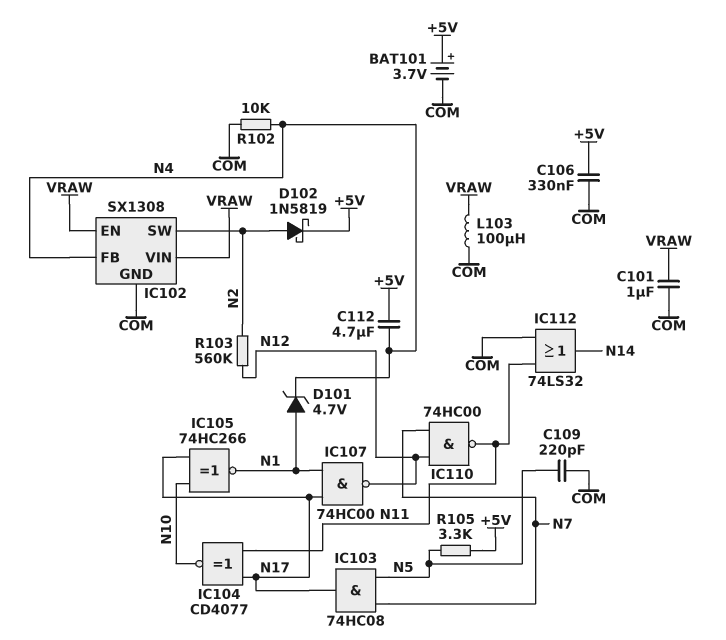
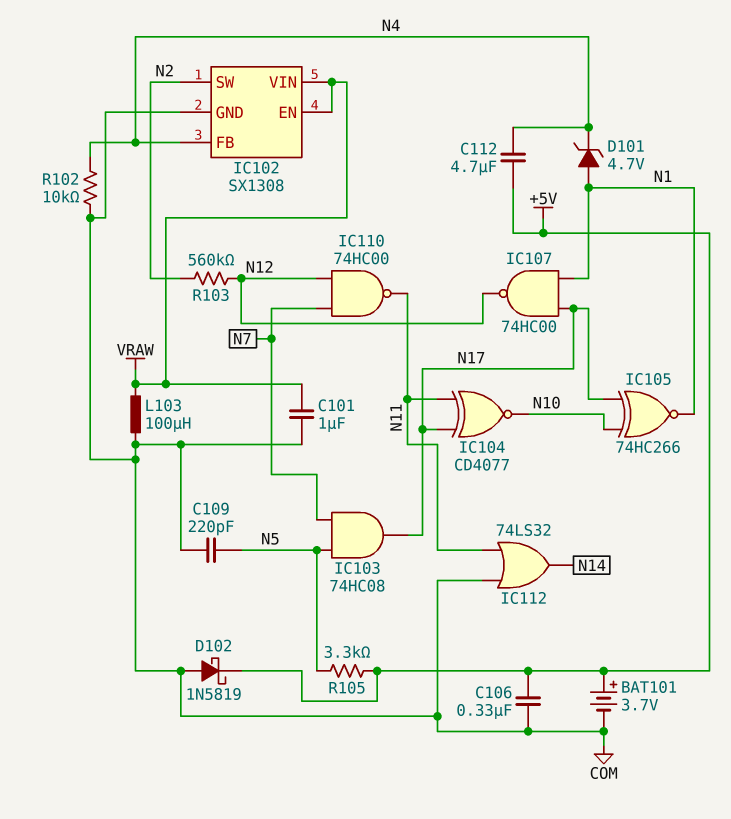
D102: schottky 1N5819 (A N2, K +5V) -> schottky 1N5819 (A COM, K +5V)

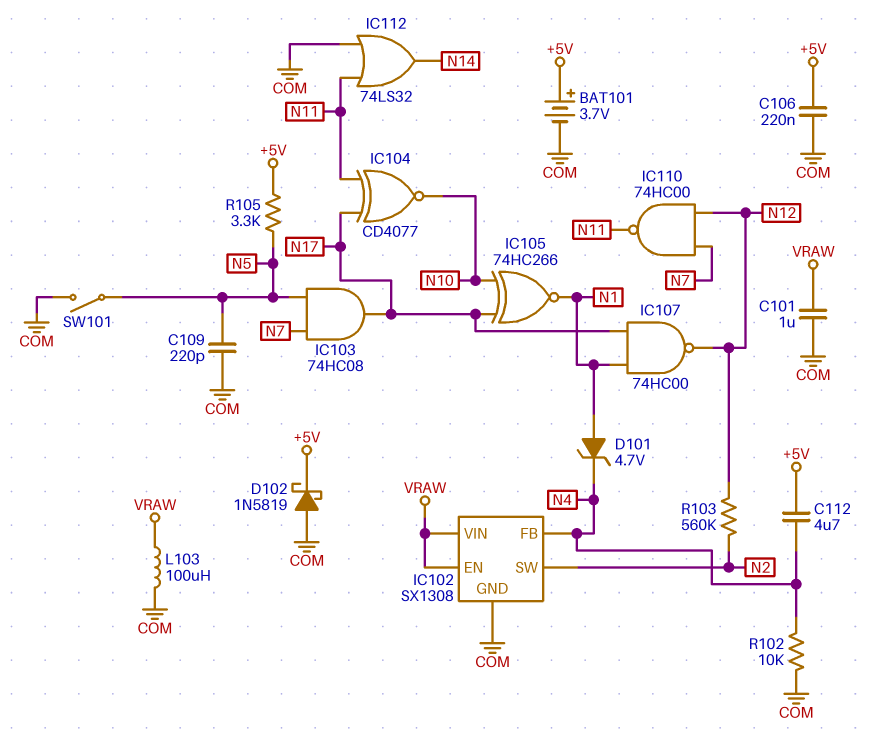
C106: 330nF (+5V, COM) -> 220nF (+5V, COM)
SW101: none -> switch (COM, N5)

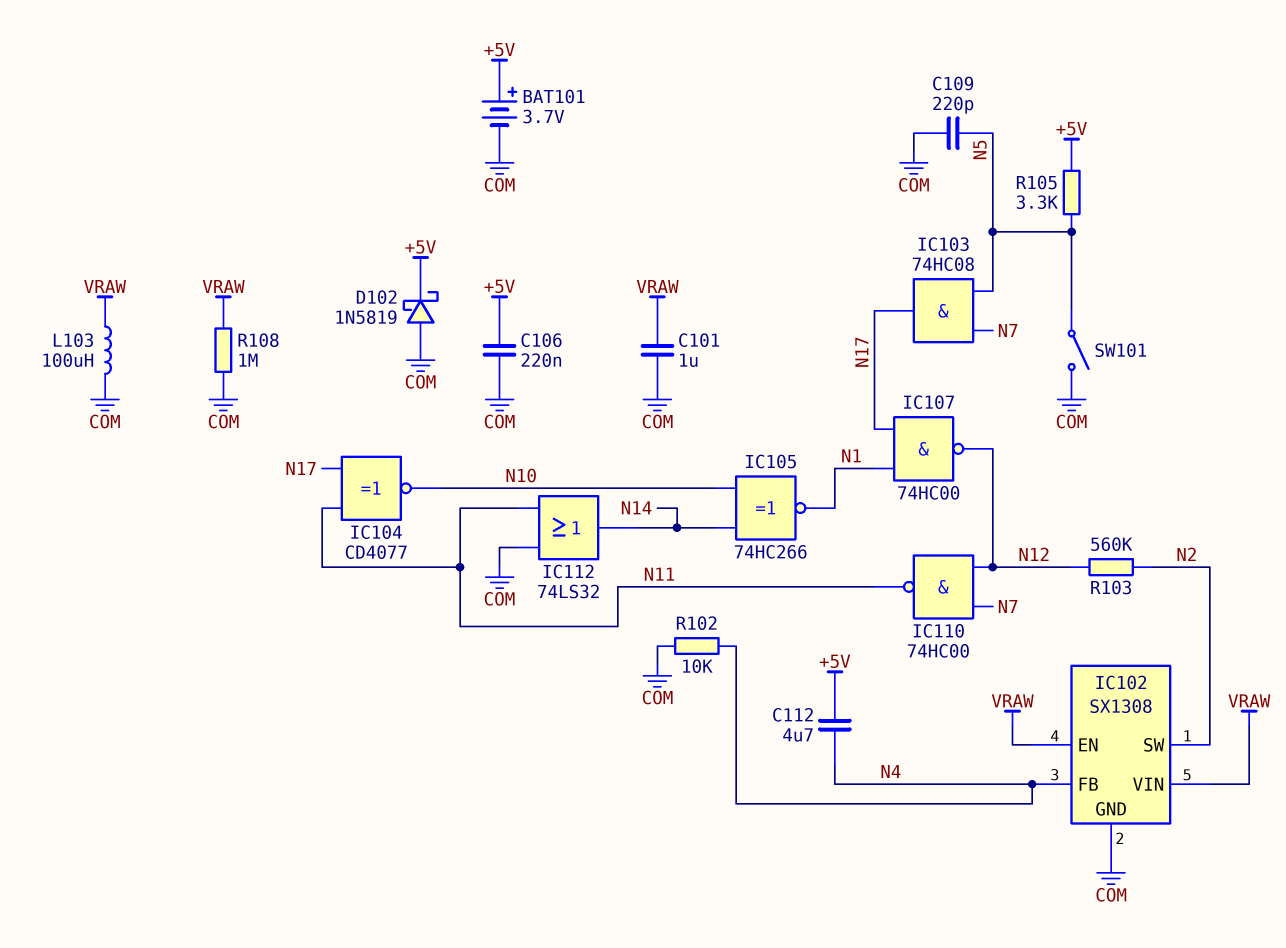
D101: zener 4.7V (A N1, K N4) -> none
IC105: XNOR 74HC266 (in N10, in N17, out N1) -> XNOR 74HC266 (in N10, in N14, out N1)
R108: none -> 1M (COM, VRAW)

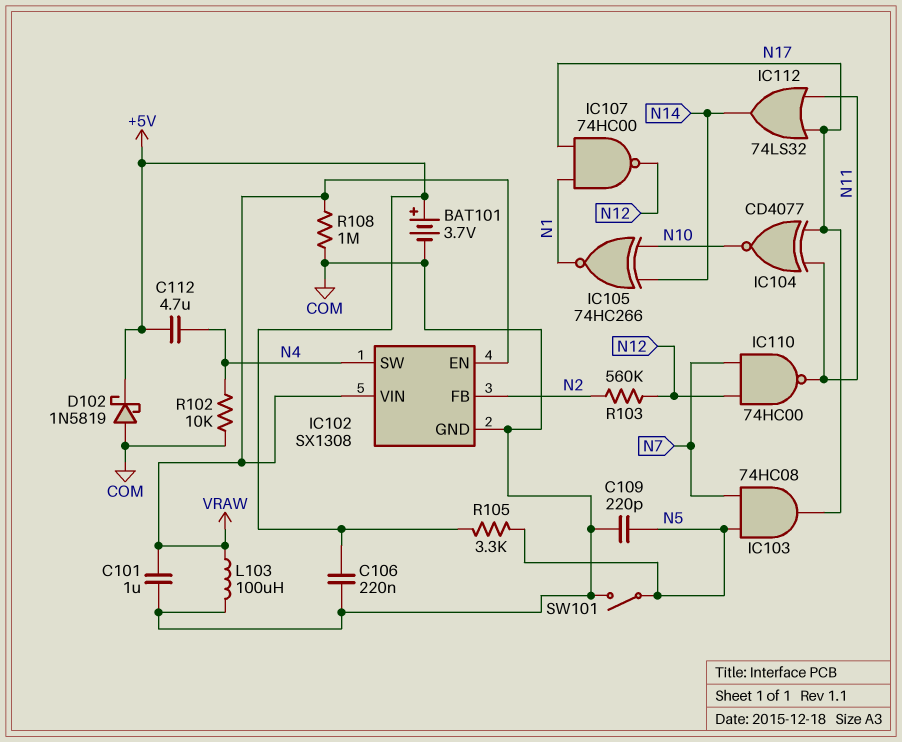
IC102 pin FB: N4 -> N2
IC102 pin SW: N2 -> N4
IC112: OR 74LS32 (in COM, in N11, out N14) -> OR 74LS32 (in N11, in N17, out N14)

